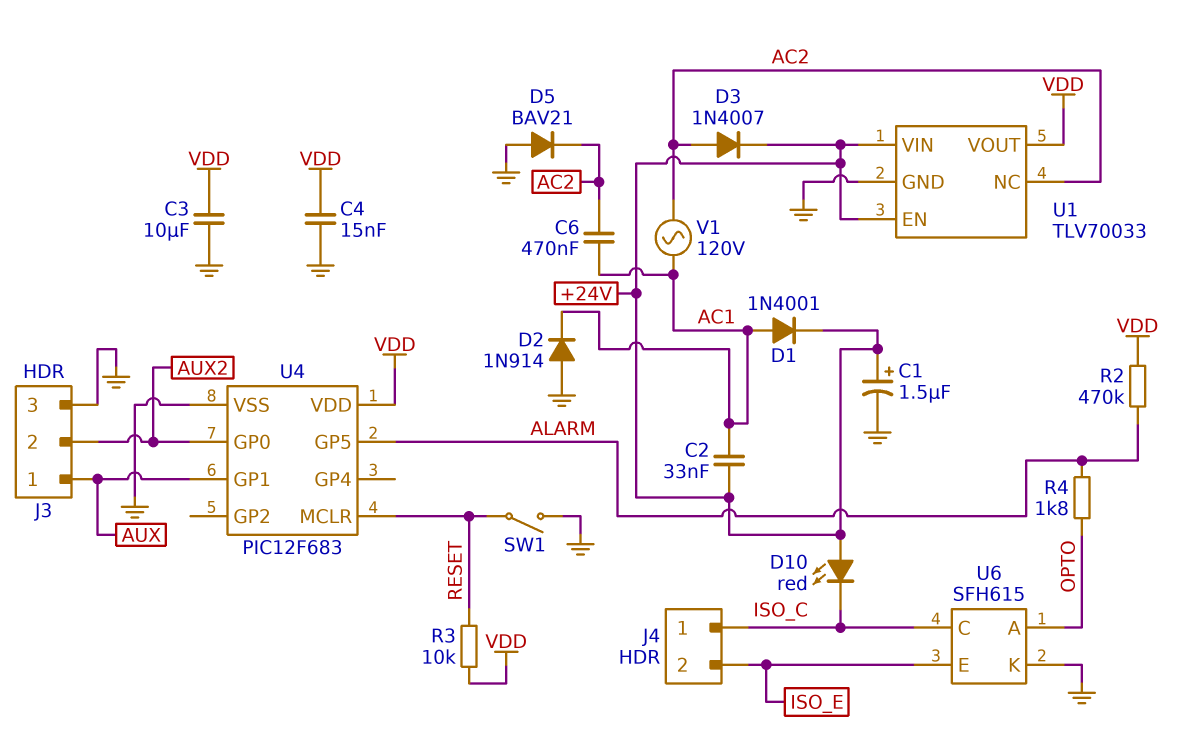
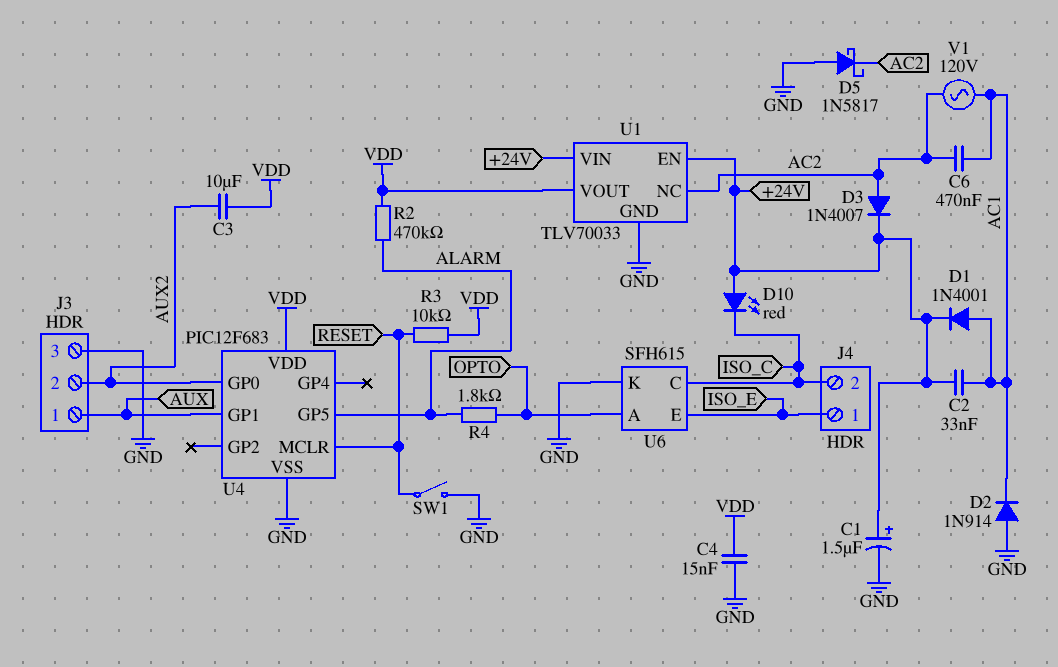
C3: 10uF (GND, VDD) -> 10uF (AUX2, VDD)
D5: diode BAV21 (A GND, K AC2) -> schottky 1N5817 (A GND, K AC2)
J4 pin 1: ISO_C -> ISO_E
J4 pin 2: ISO_E -> ISO_C

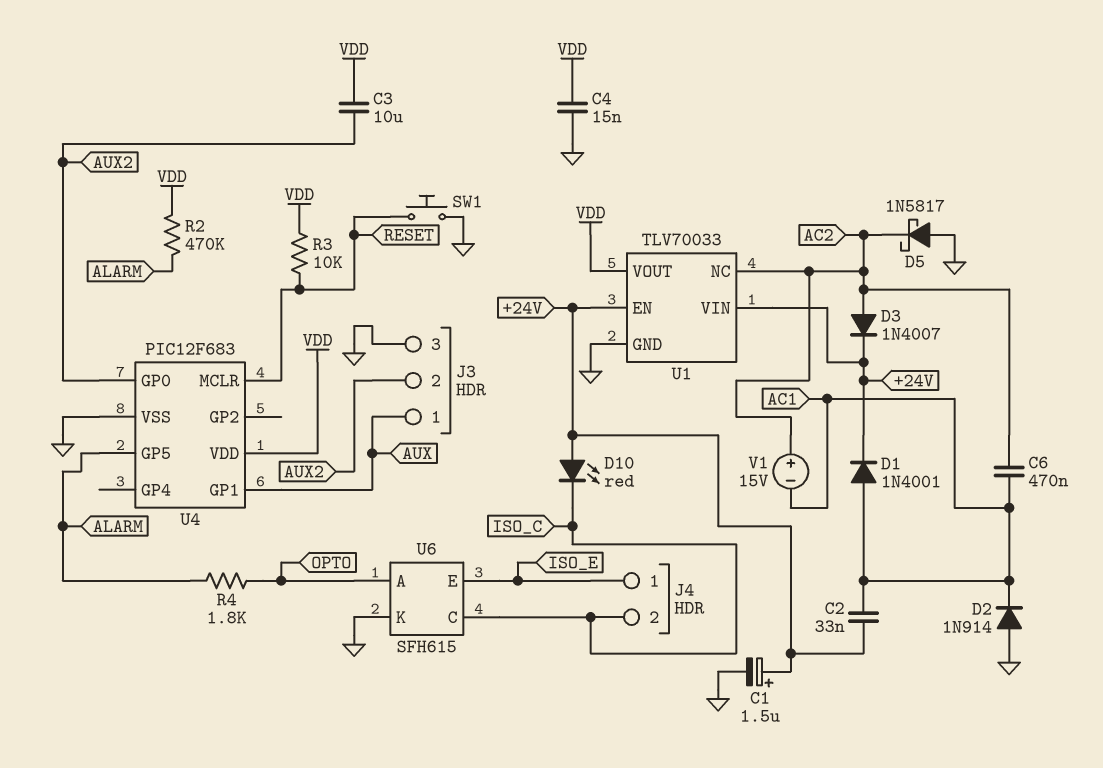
SW1: switch (GND, RESET) -> button (GND, RESET)
V1: AC 120V (AC1, AC2) -> 15V (plus AC2, minus AC1)

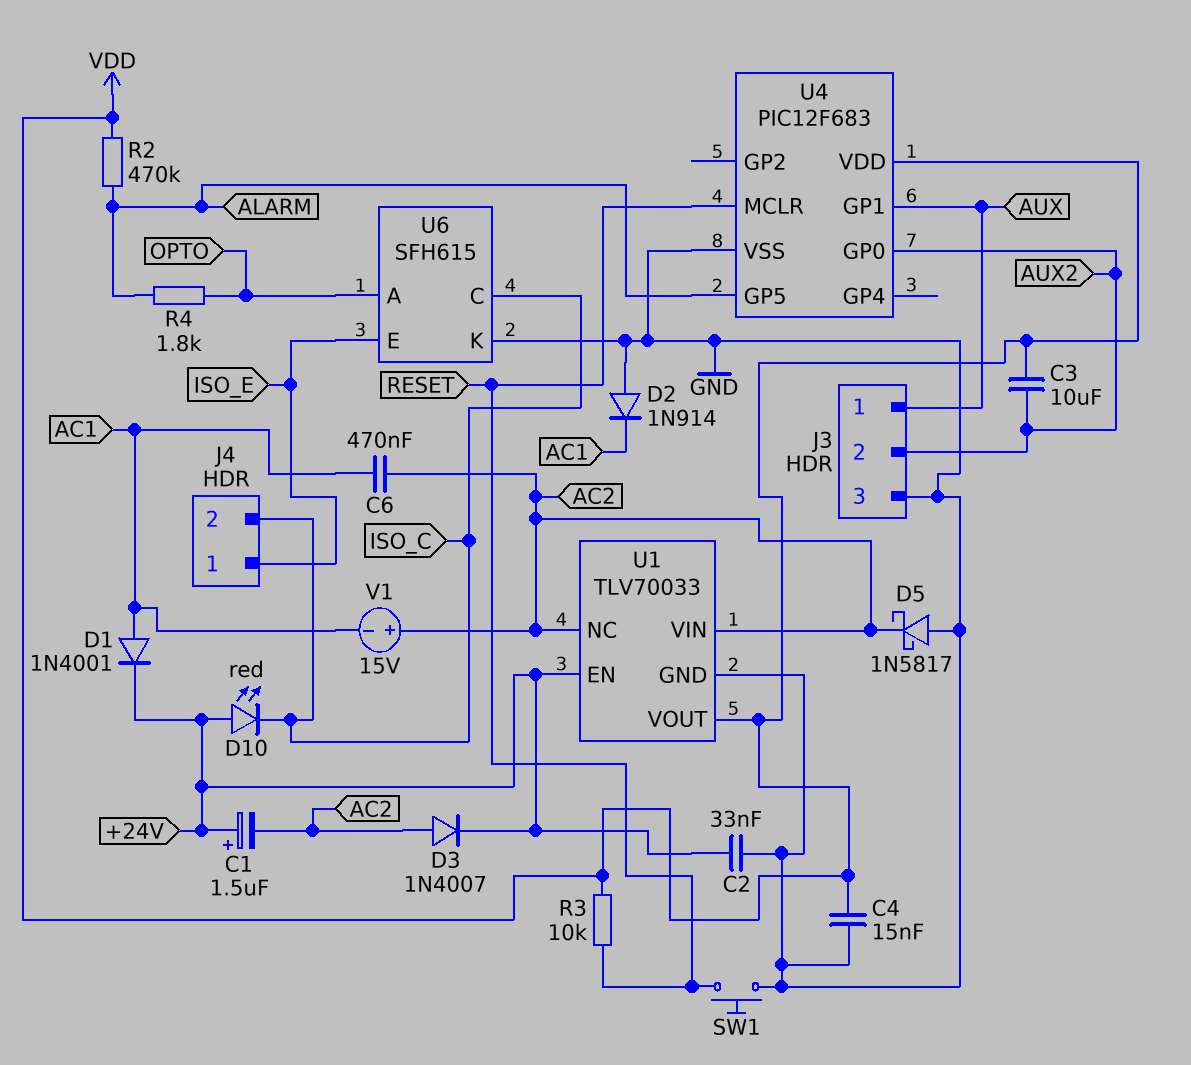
C1: 1.5uF (plus +24V, minus GND) -> 1.5uF (plus +24V, minus AC2)
C2: 33nF (+24V, AC1) -> 33nF (+24V, GND)
U1 pin VIN: +24V -> AC2

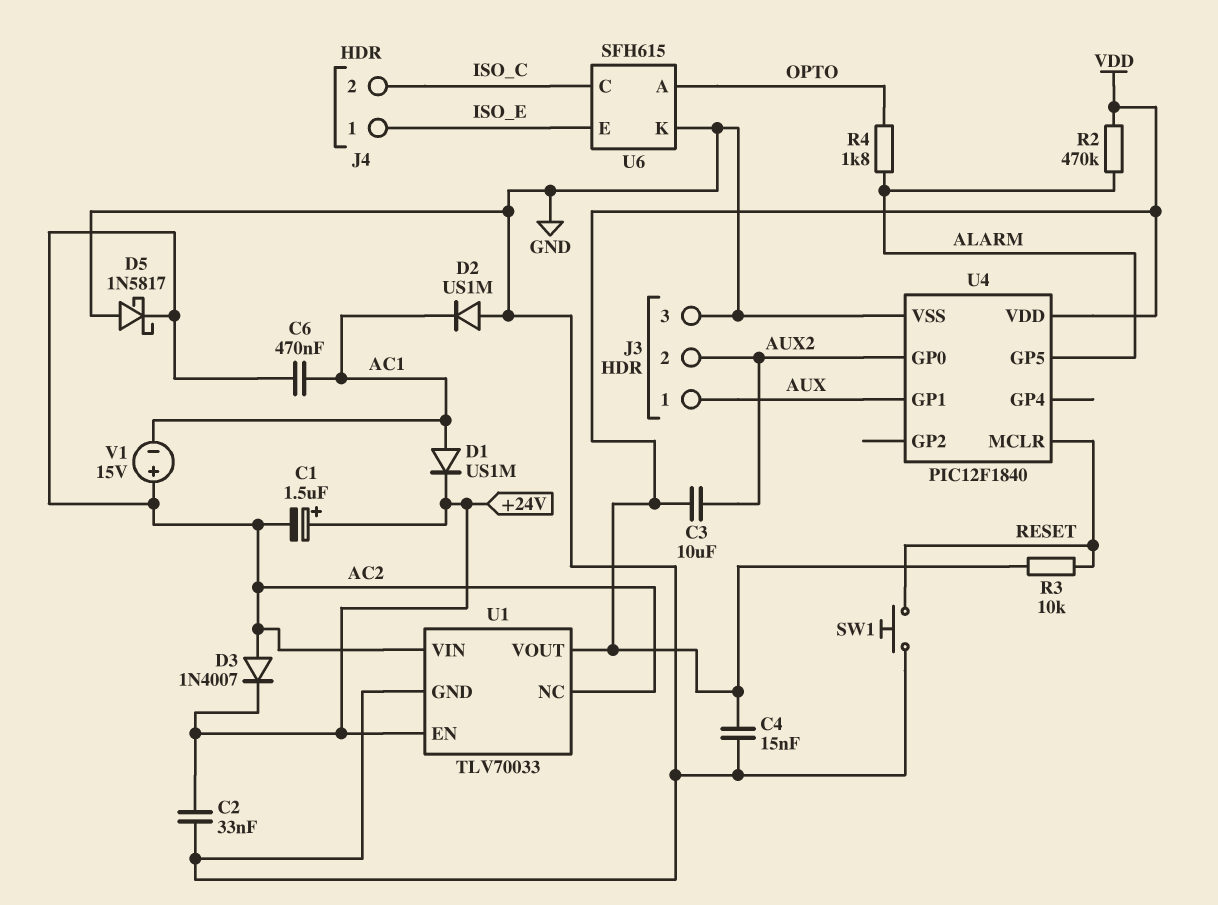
D1: diode 1N4001 (A AC1, K +24V) -> diode US1M (A AC1, K +24V)
D2: diode 1N914 (A GND, K AC1) -> diode US1M (A GND, K AC1)
D10: LED red (A +24V, K ISO_C) -> none
U4: PIC12F683 -> PIC12F1840

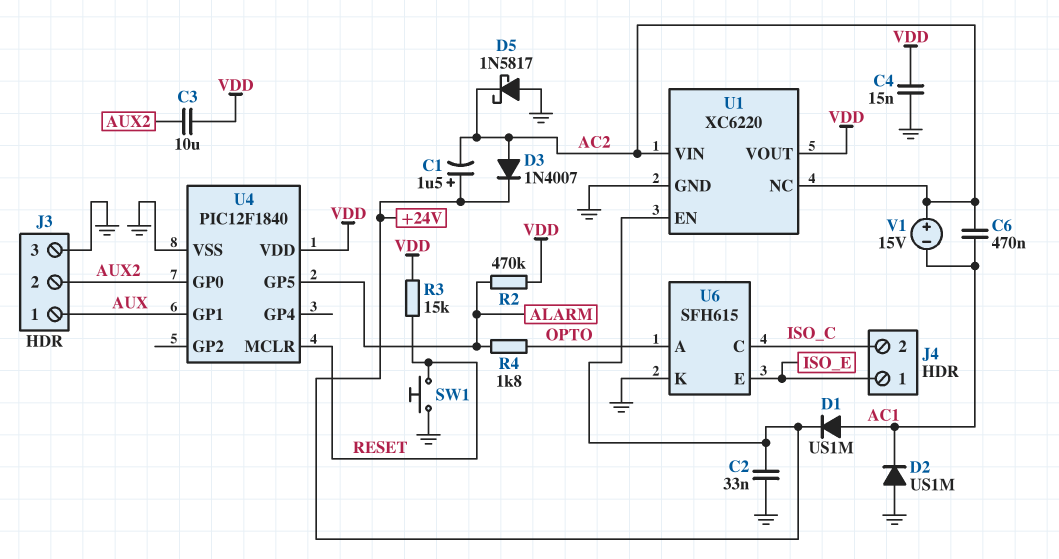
R3: 10k (RESET, VDD) -> 15k (RESET, VDD)
U1: TLV70033 -> XC6220

